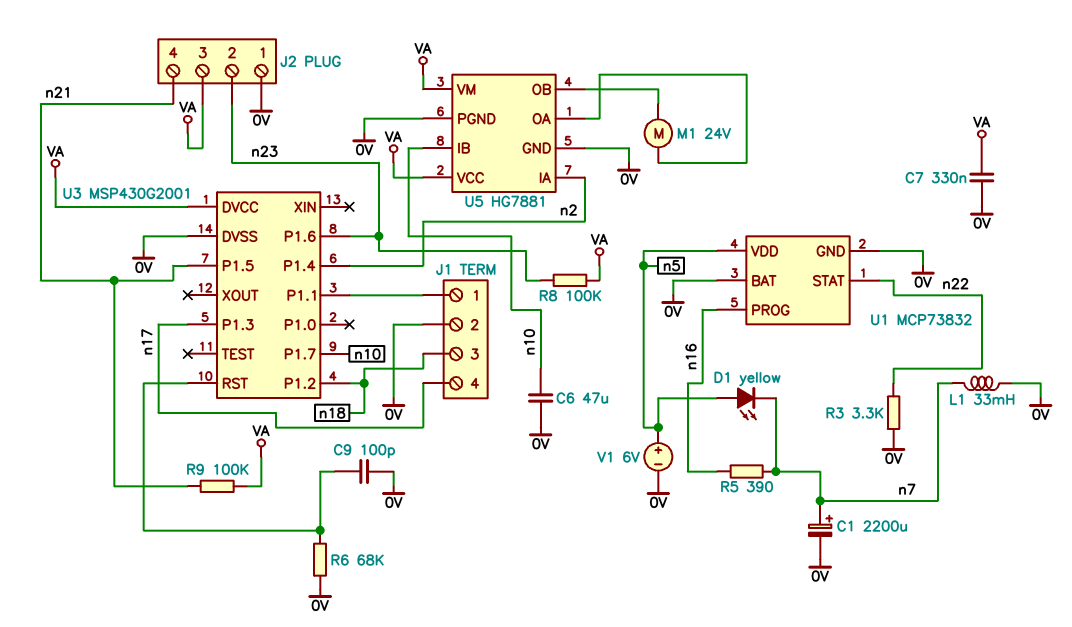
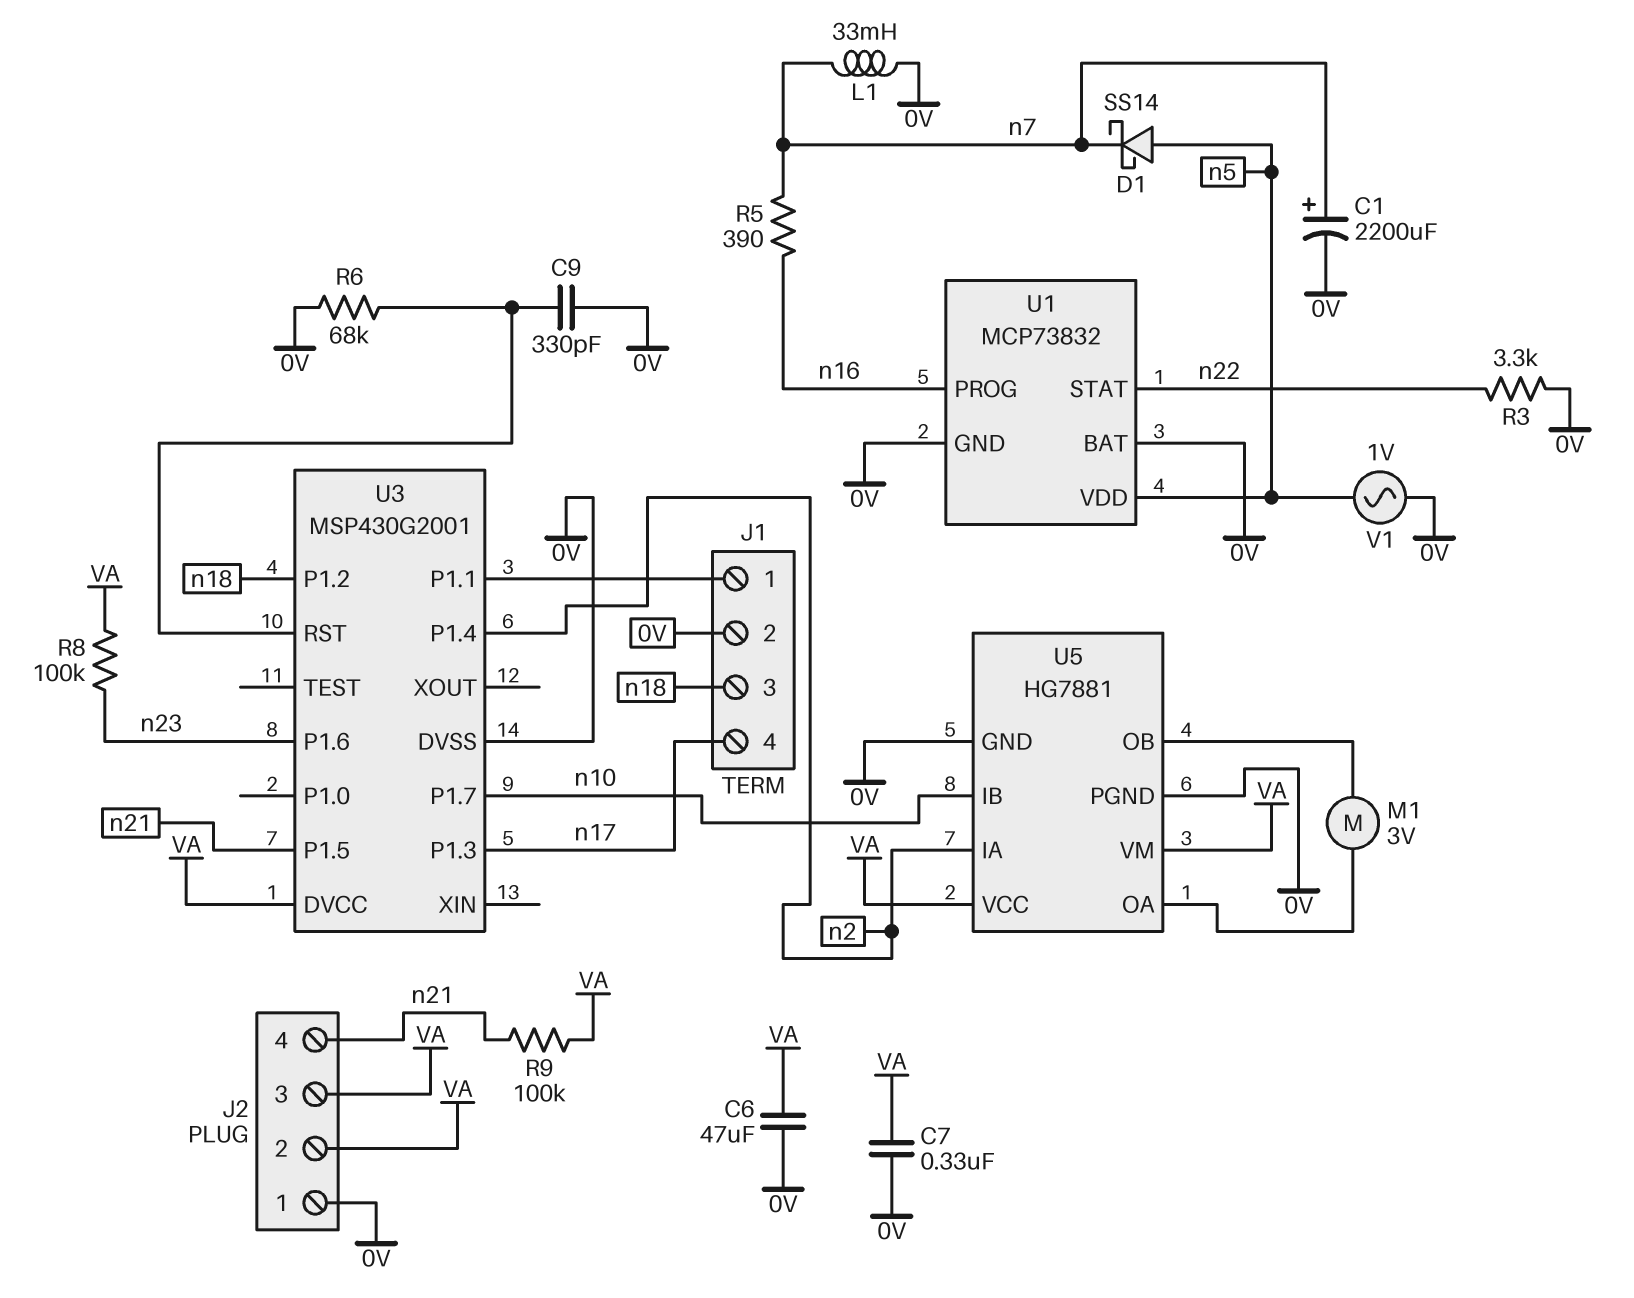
C6: 47uF (0V, n10) -> 47uF (0V, VA)
C9: 100pF (0V, U3/RST) -> 330pF (0V, U3/RST)
D1: LED yellow (A n5, K n7) -> schottky SS14 (A n5, K n7)
J2 pin 2: n23 -> VA
M1: motor 24V (U5/OA, U5/OB) -> motor 3V (U5/OA, U5/OB)
V1: 6V (plus n5, minus 0V) -> AC 1V (0V, n5)

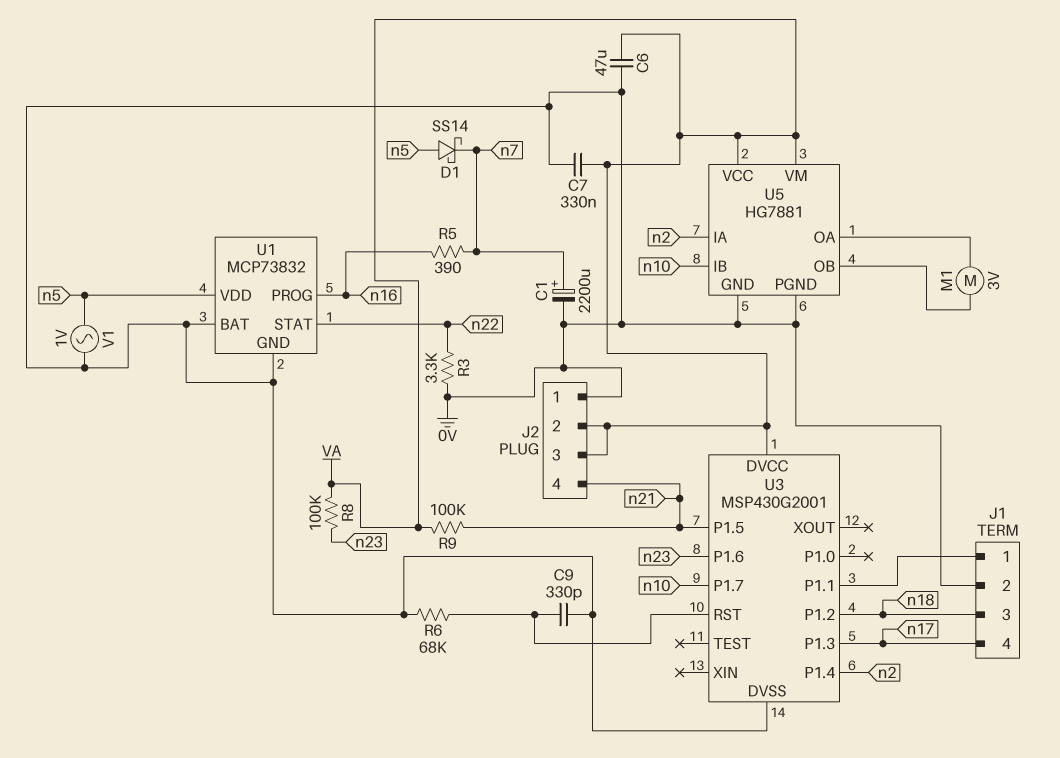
L1: 33mH (0V, n7) -> none

